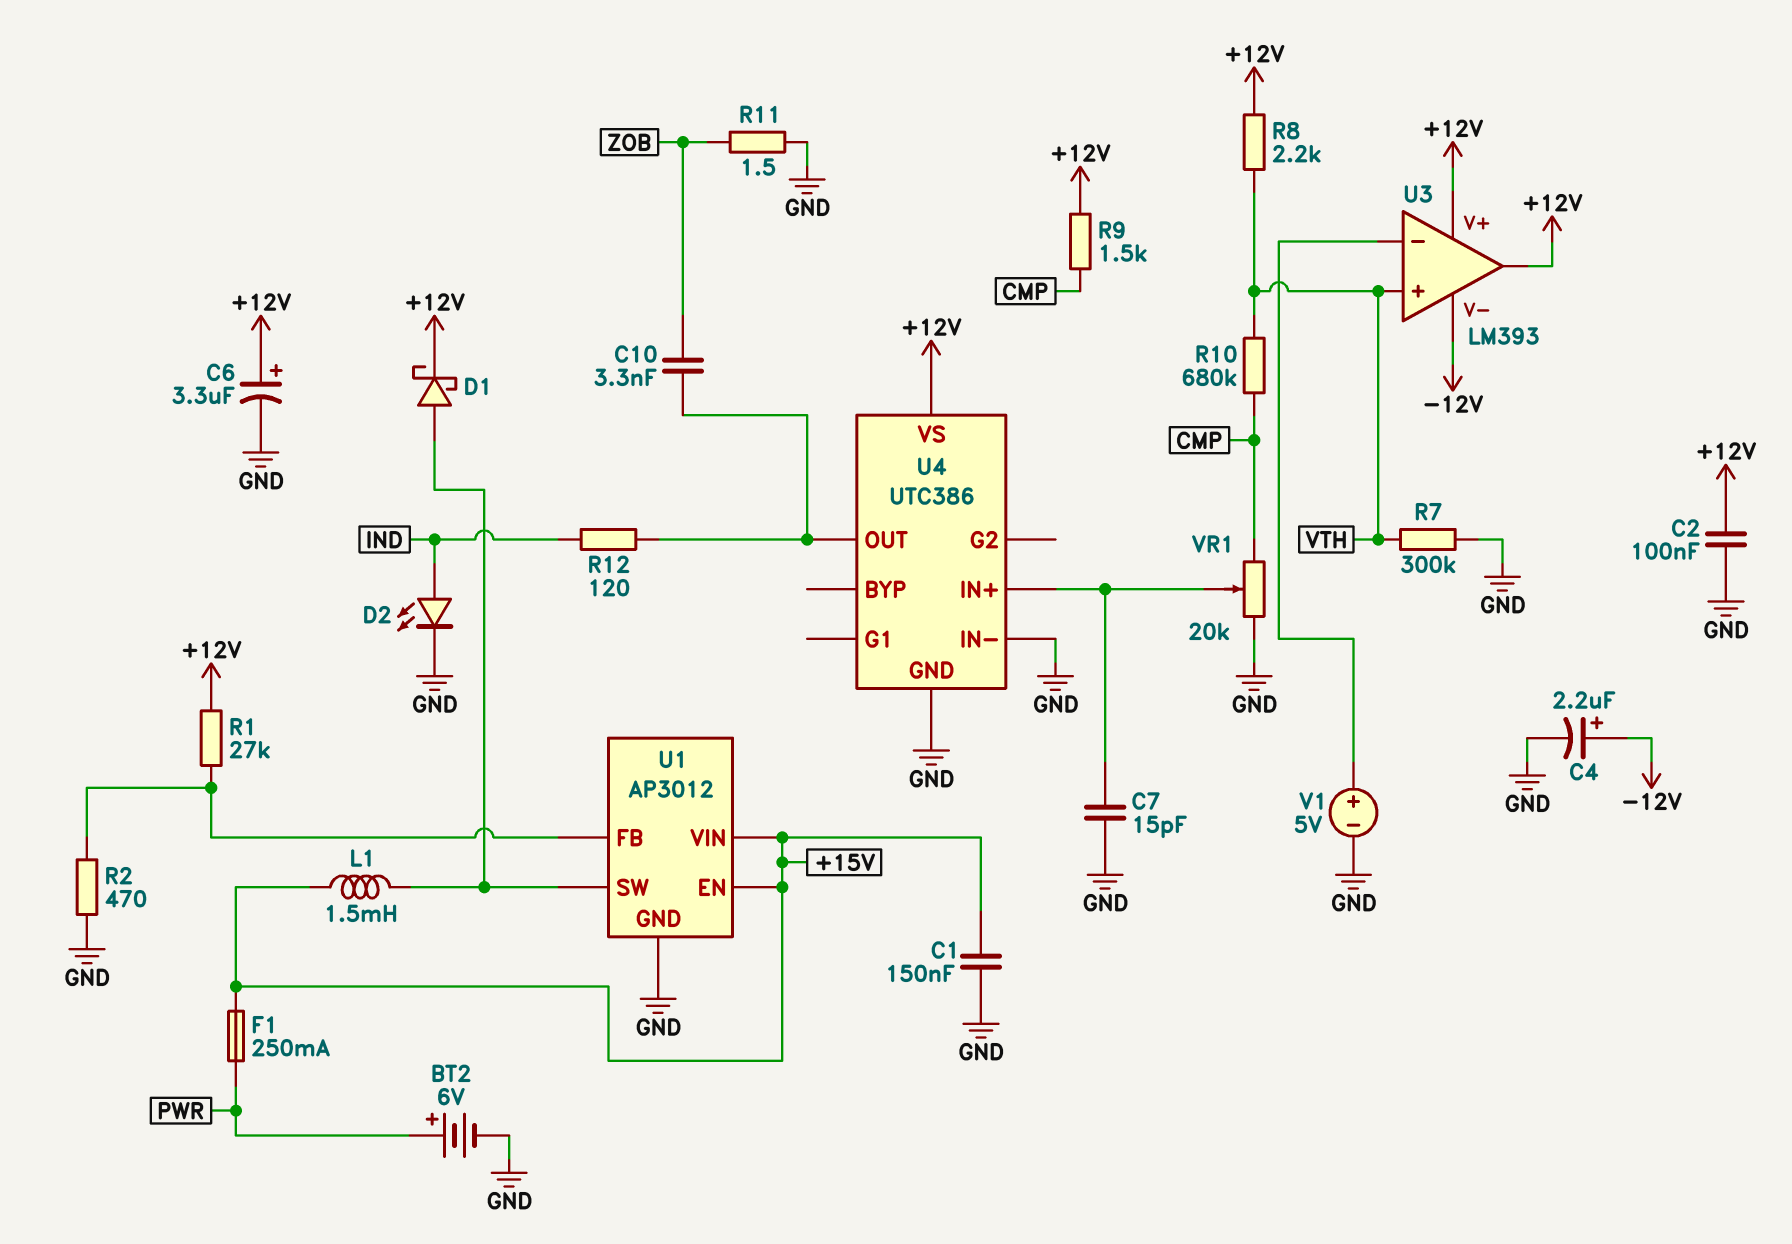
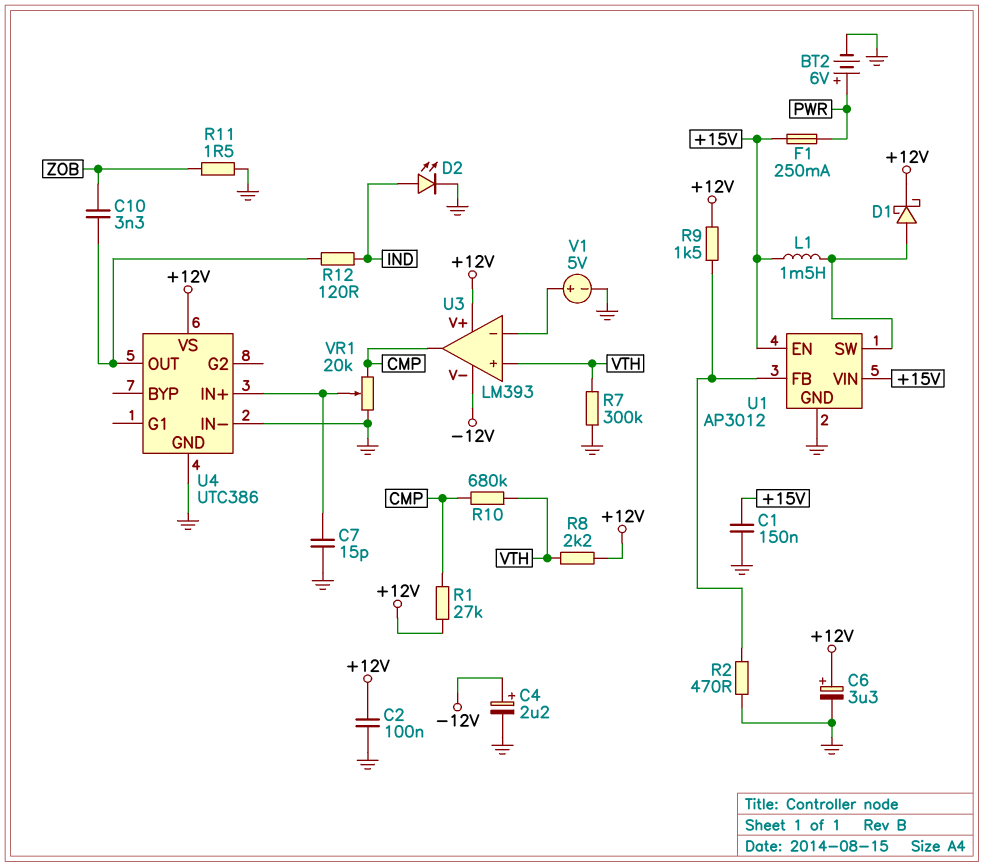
R1: 27k (+12V, U1/FB) -> 27k (+12V, CMP)
R9: 1.5k (+12V, CMP) -> 1.5k (+12V, U1/FB)
U3 pin out: +12V -> CMP

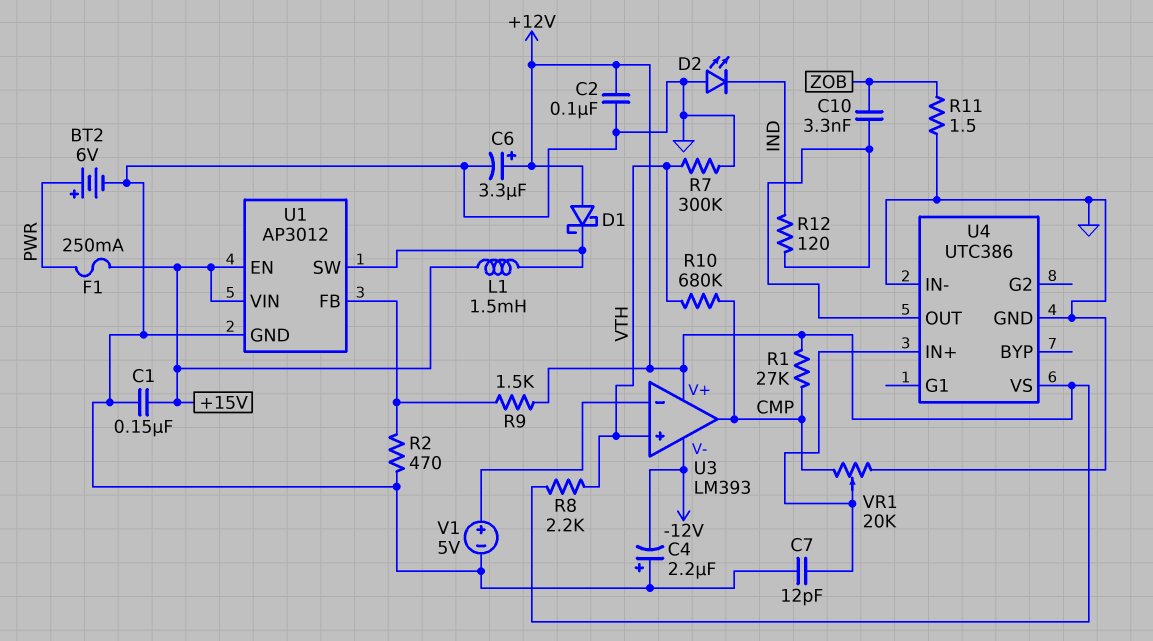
C4: 2.2uF (plus -12V, minus GND) -> 2.2uF (plus GND, minus -12V)
C7: 15pF (GND, U4/IN+) -> 12pF (GND, U4/IN+)
D1: schottky (A U1/SW, K +12V) -> schottky (A +12V, K U1/SW)
D2: LED (A IND, K GND) -> LED (A GND, K IND)

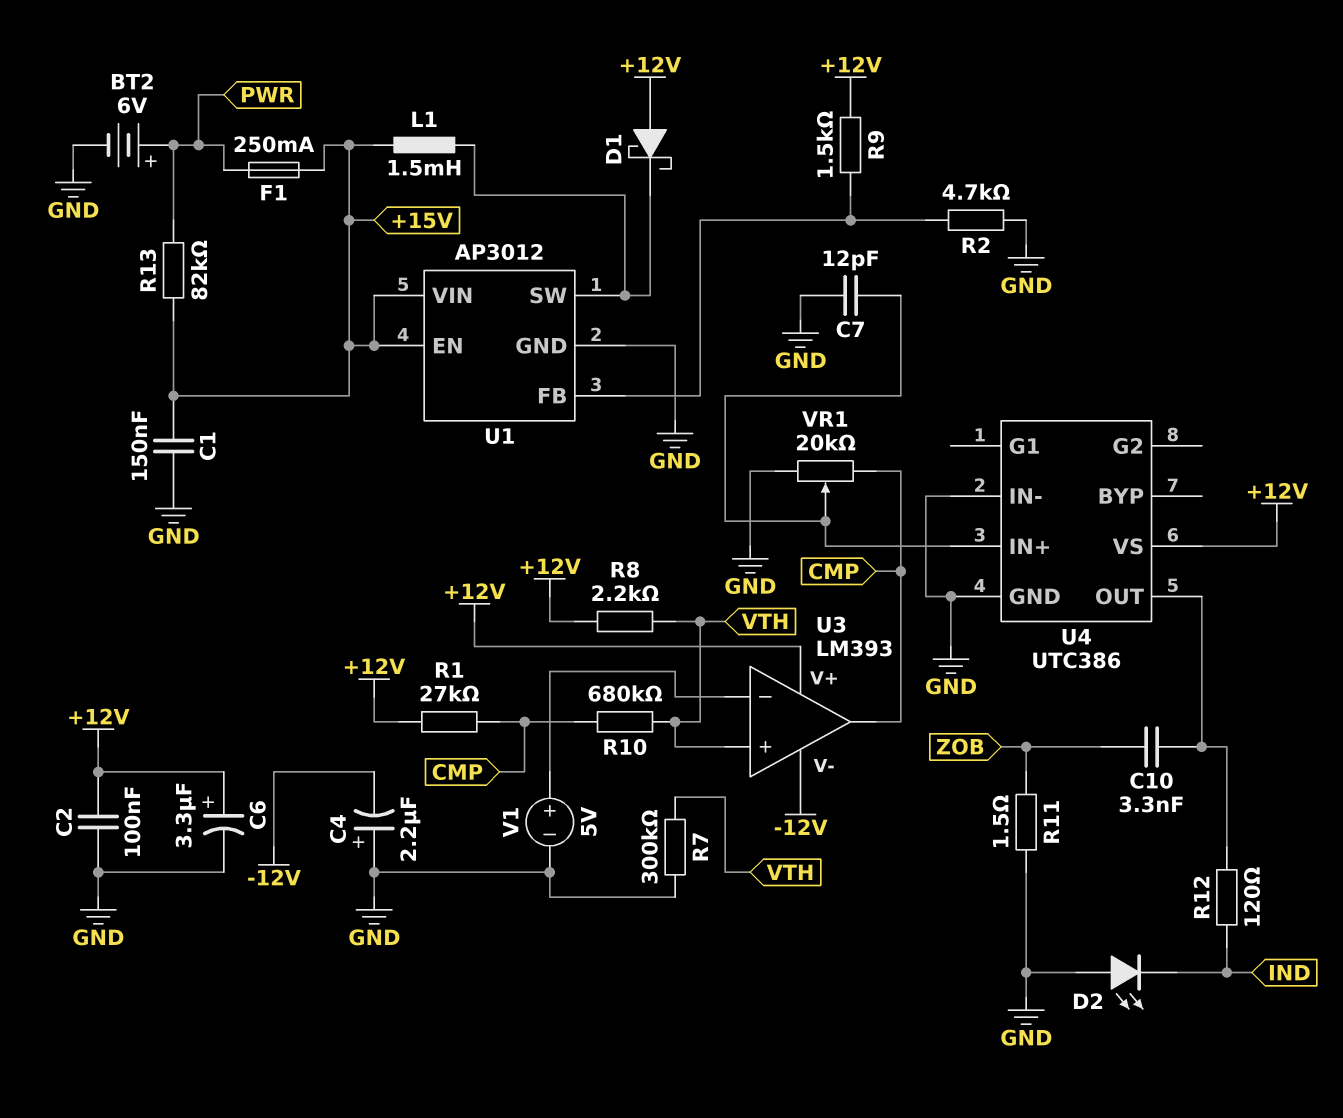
R2: 470 (GND, U1/FB) -> 4.7k (GND, U1/FB)
R13: none -> 82k (+15V, PWR)

